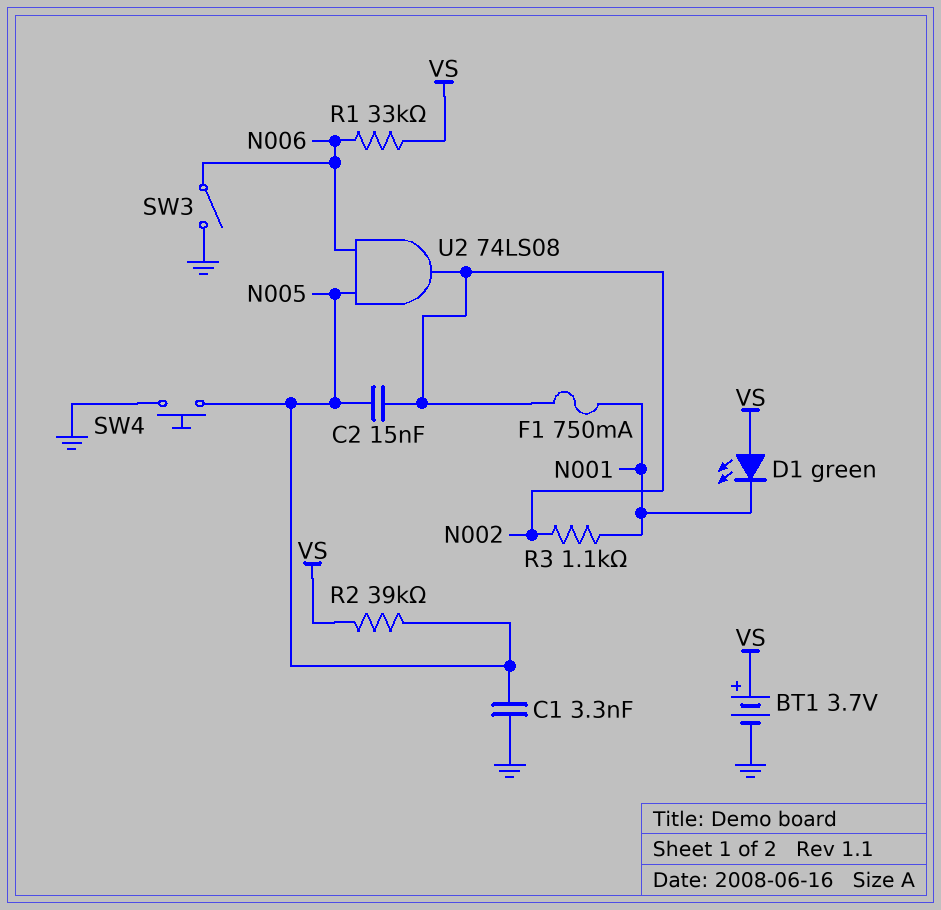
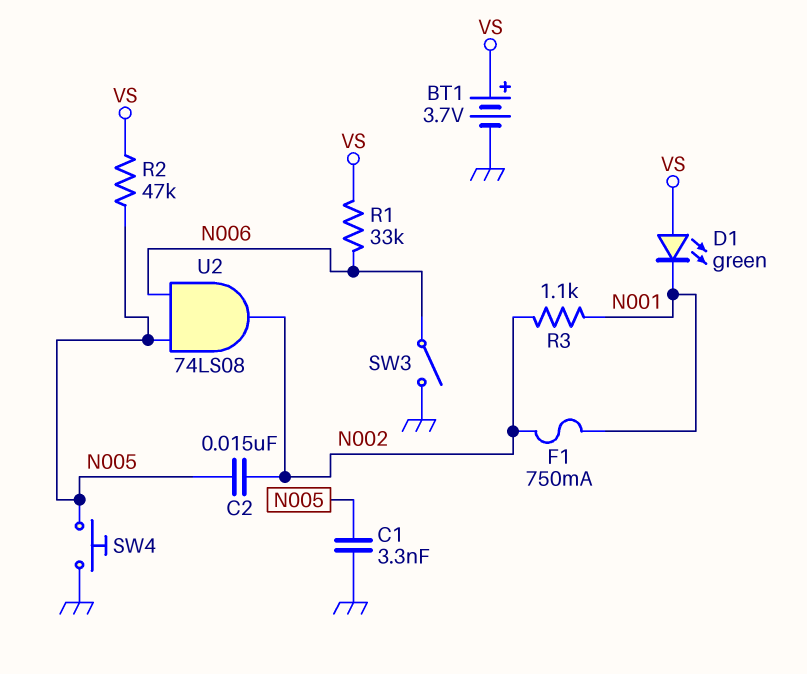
R2: 39k (N005, VS) -> 47k (N005, VS)

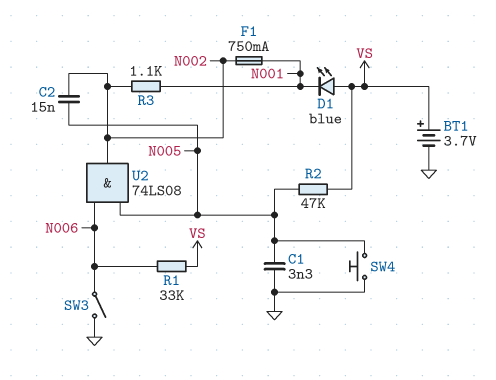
D1: LED green (A VS, K N001) -> LED blue (A VS, K N001)

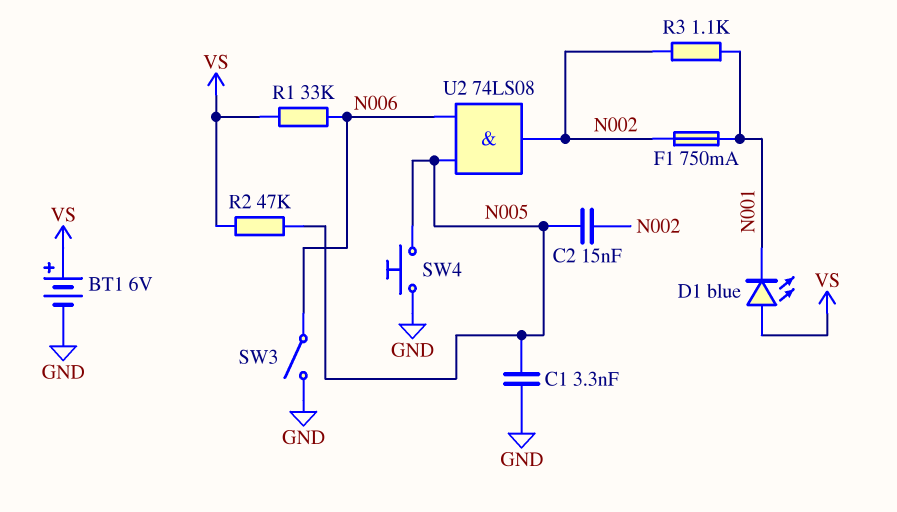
BT1: 3.7V (plus VS, minus GND) -> 6V (plus VS, minus GND)

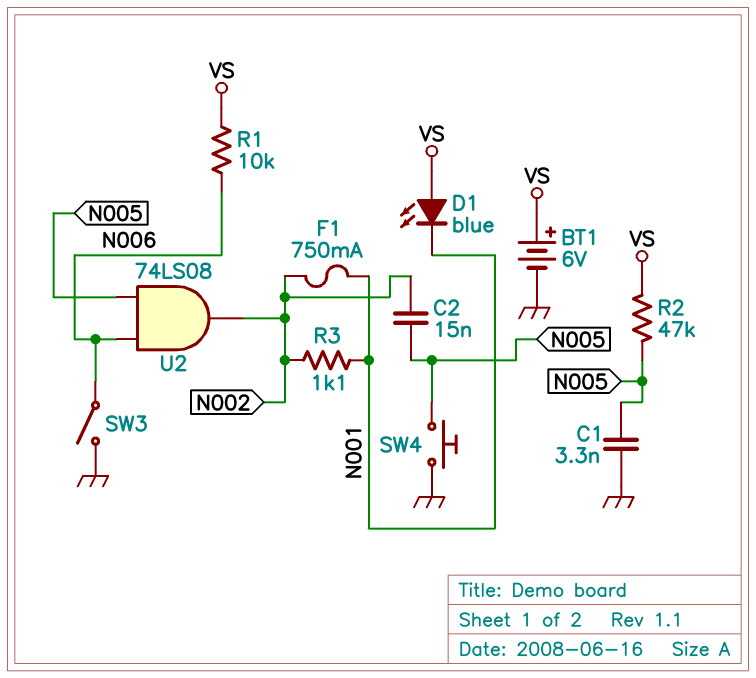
R1: 33k (N006, VS) -> 10k (N006, VS)

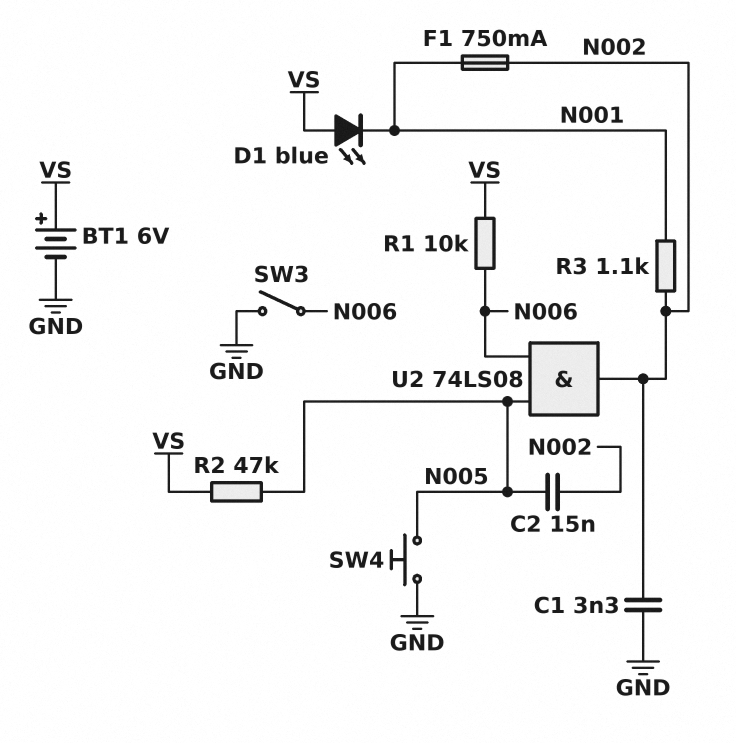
C1: 3.3nF (GND, N005) -> 3.3nF (GND, N002)

